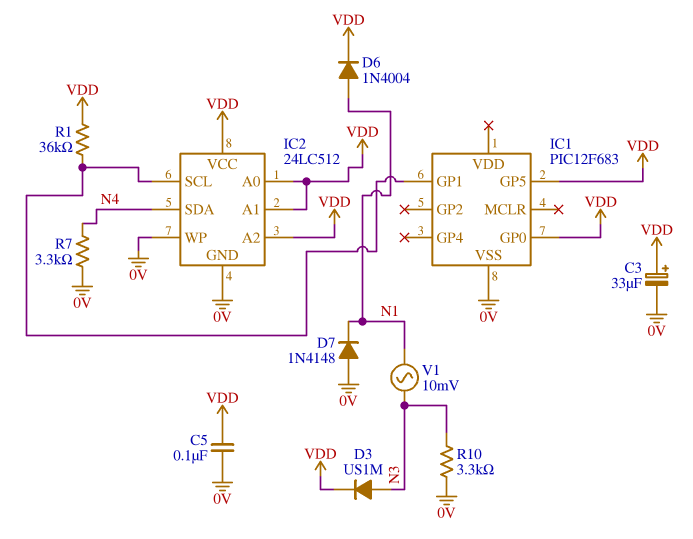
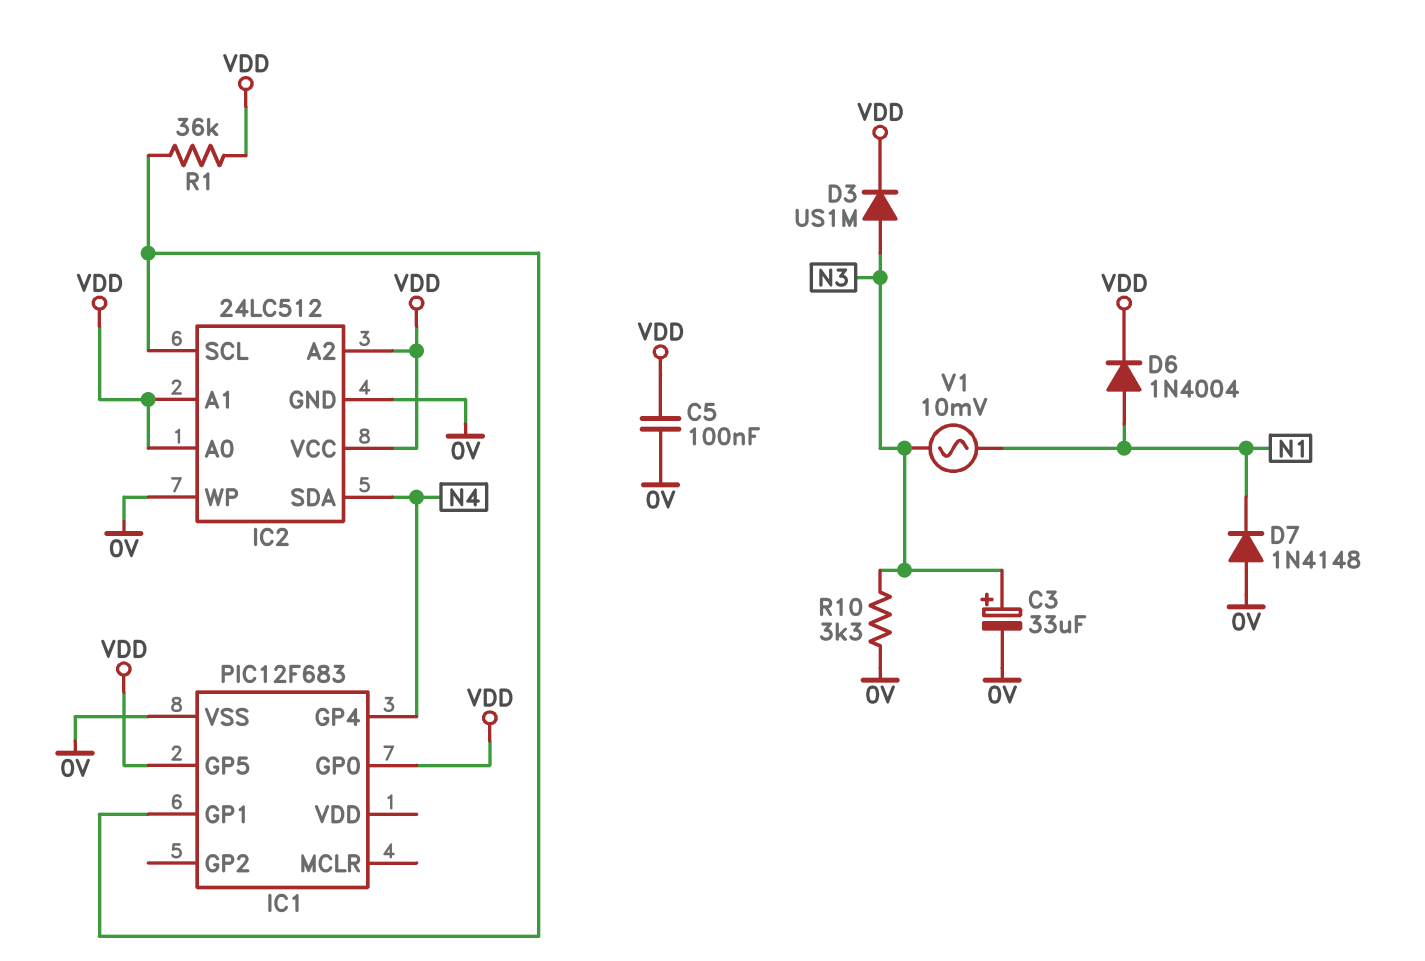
C3: 33uF (plus VDD, minus 0V) -> 33uF (plus N3, minus 0V)
IC1 pin GP4: none -> N4
R7: 3.3k (0V, N4) -> none

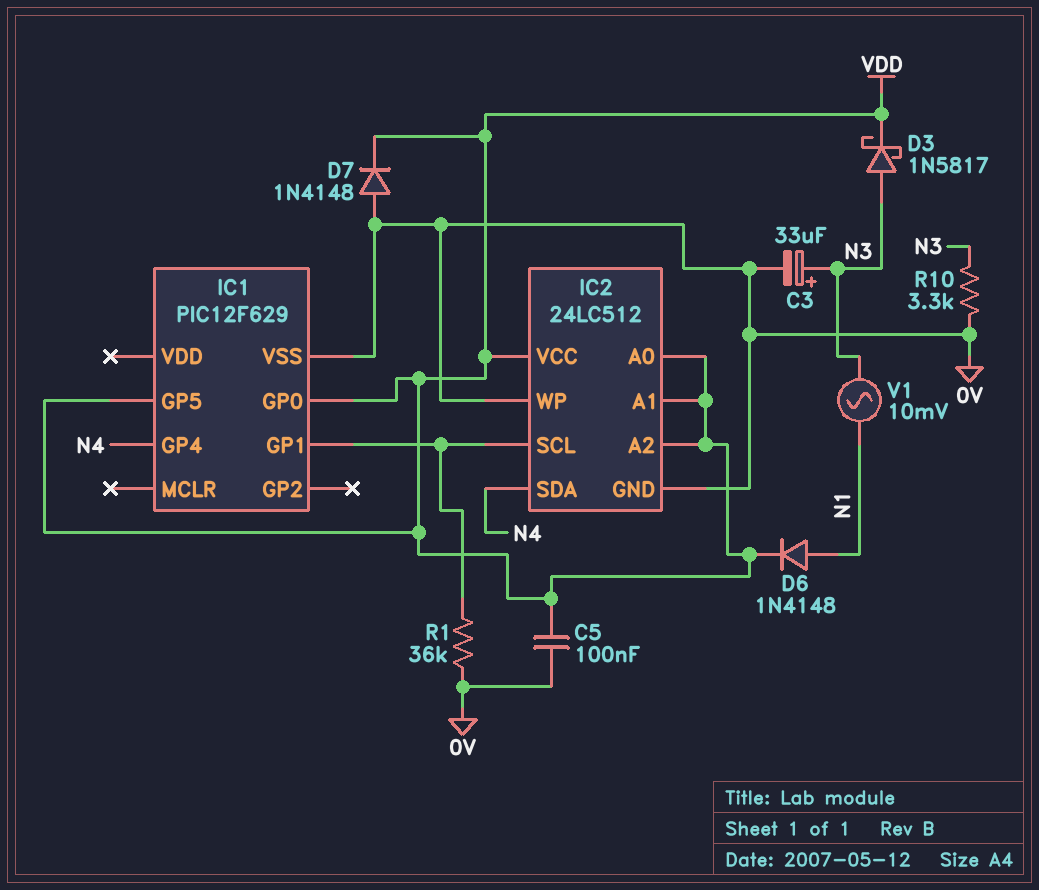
D3: diode US1M (A N3, K VDD) -> schottky 1N5817 (A N3, K VDD)
D6: diode 1N4004 (A N1, K VDD) -> diode 1N4148 (A N1, K VDD)
D7: diode 1N4148 (A 0V, K N1) -> diode 1N4148 (A 0V, K VDD)
IC1: PIC12F683 -> PIC12F629
R1: 36k (IC1/GP1, VDD) -> 36k (0V, IC1/GP1)

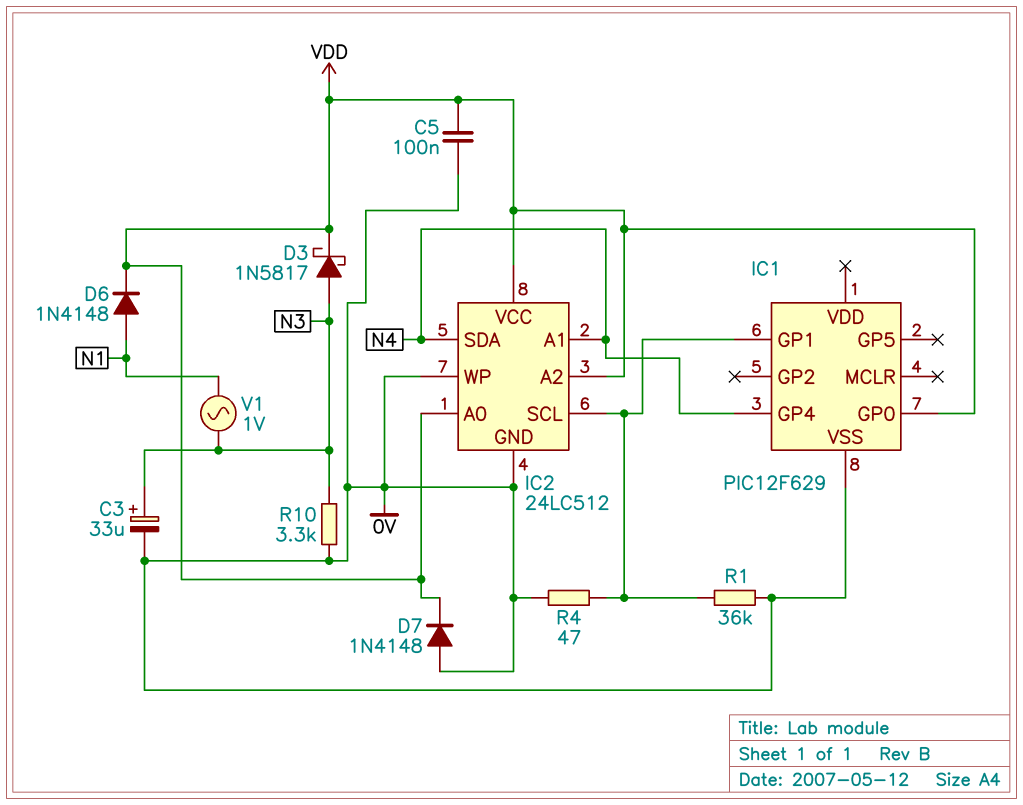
IC1 pin GP5: VDD -> none
IC2 pin A1: VDD -> N4
R4: none -> 47 (0V, IC1/GP1)
V1: AC 10mV (N1, N3) -> AC 1V (N1, N3)

